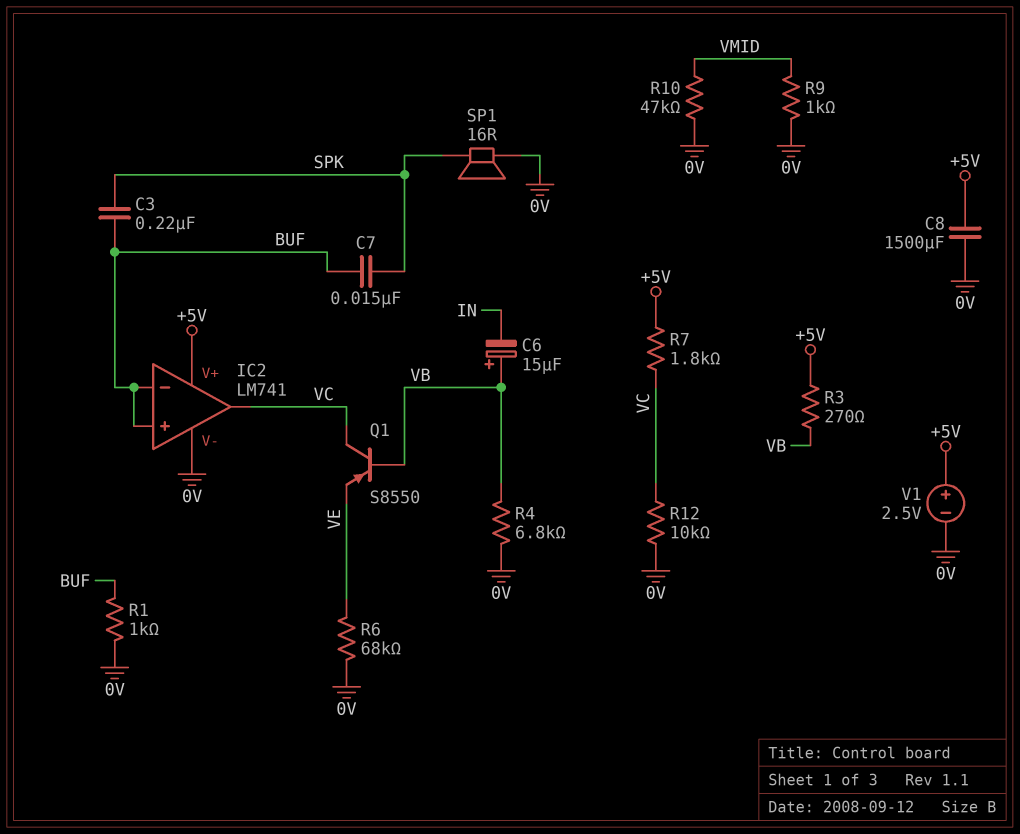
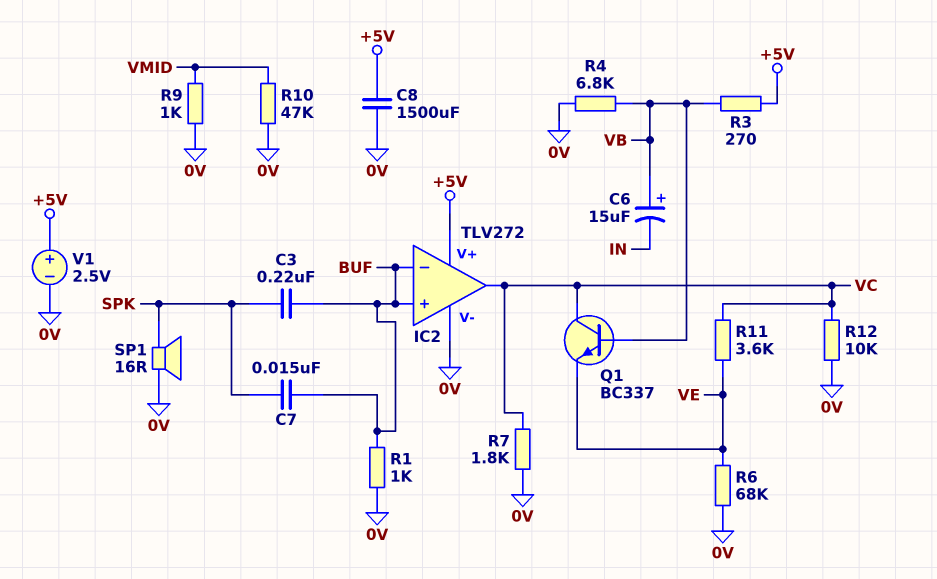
IC2: LM741 -> TLV272
Q1: PNP S8550 (B VB, C VC, E VE) -> NPN BC337 (B VB, C VC, E VE)
R7: 1.8k (+5V, VC) -> 1.8k (0V, VC)
R11: none -> 3.6k (VC, VE)

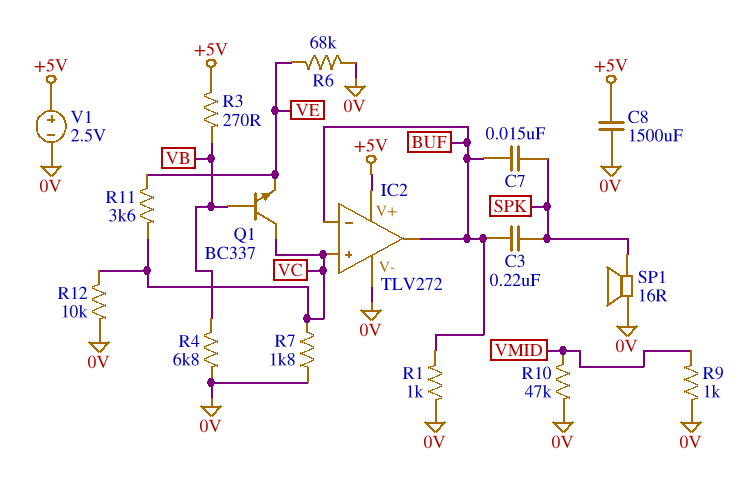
C6: 15uF (plus VB, minus IN) -> none
IC2 pin in+: BUF -> VC
IC2 pin out: VC -> BUF

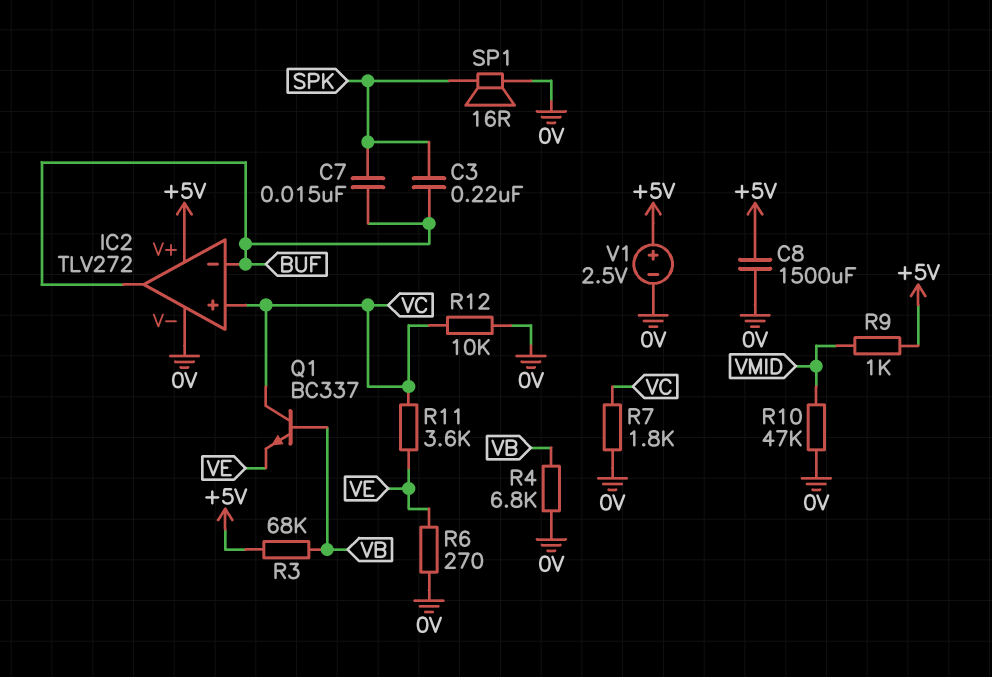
R1: 1k (0V, BUF) -> none
R3: 270 (+5V, VB) -> 68k (+5V, VB)
R6: 68k (0V, VE) -> 270 (0V, VE)
R9: 1k (0V, VMID) -> 1k (+5V, VMID)

